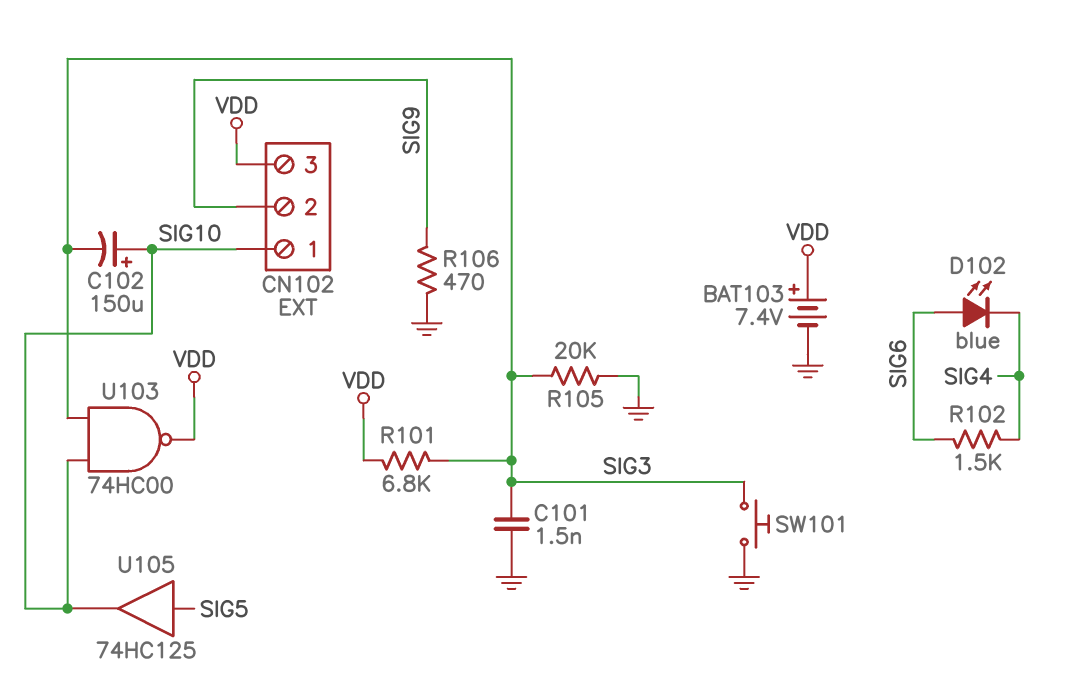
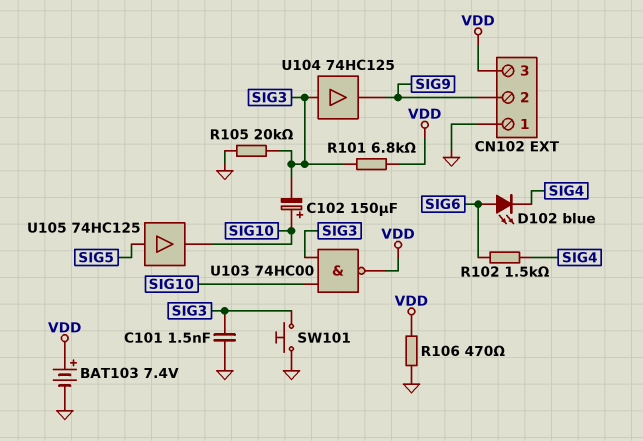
CN102 pin 1: SIG10 -> GND
R106: 470 (GND, SIG9) -> 470 (GND, VDD)
U104: none -> buffer 74HC125 (in SIG3, out SIG9)

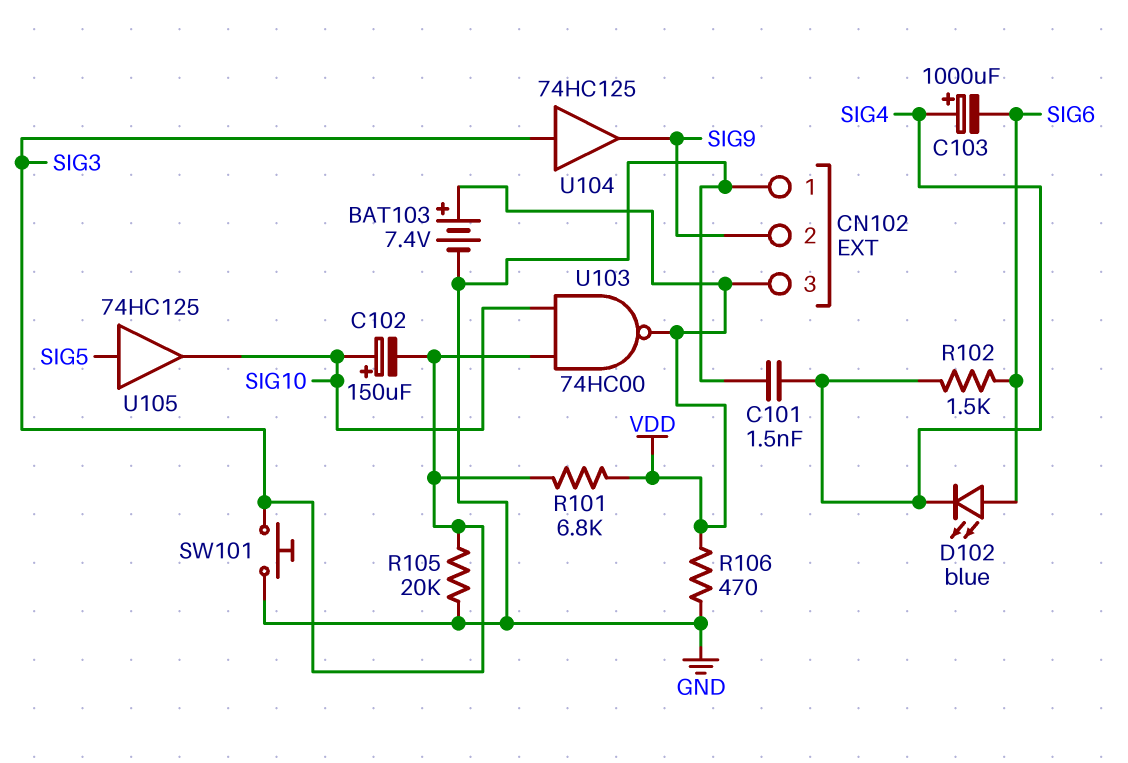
C101: 1.5nF (GND, SIG3) -> 1.5nF (GND, SIG4)
C103: none -> 1000uF (plus SIG4, minus SIG6)

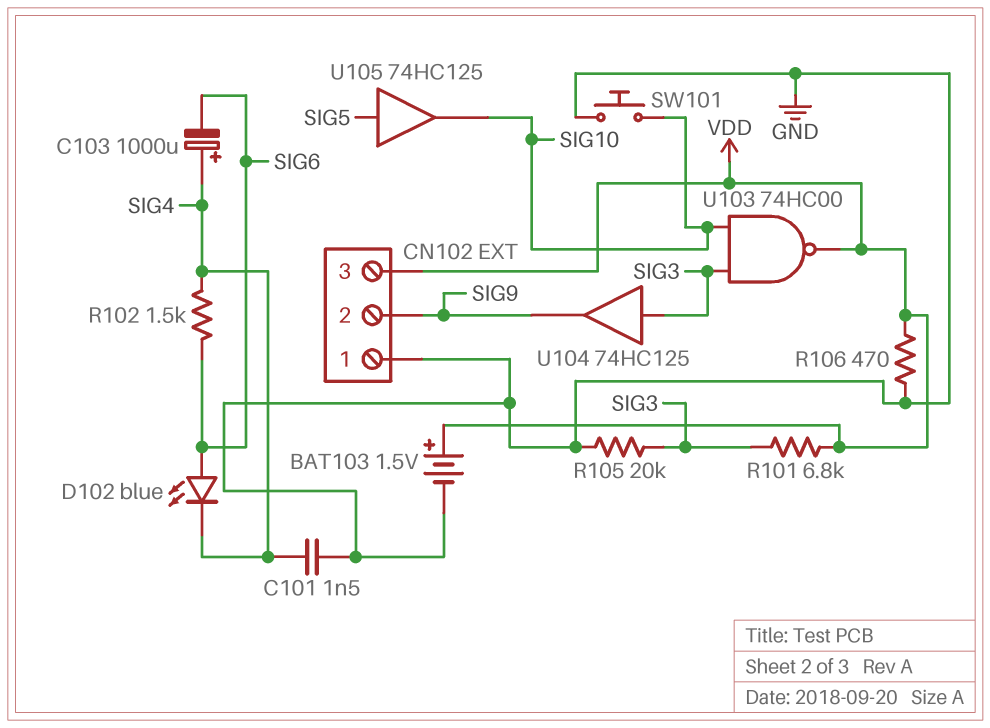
BAT103: 7.4V (plus VDD, minus GND) -> 1.5V (plus VDD, minus GND)
C102: 150uF (plus SIG10, minus SIG3) -> none
SW101: button (GND, SIG3) -> button (GND, SIG10)

